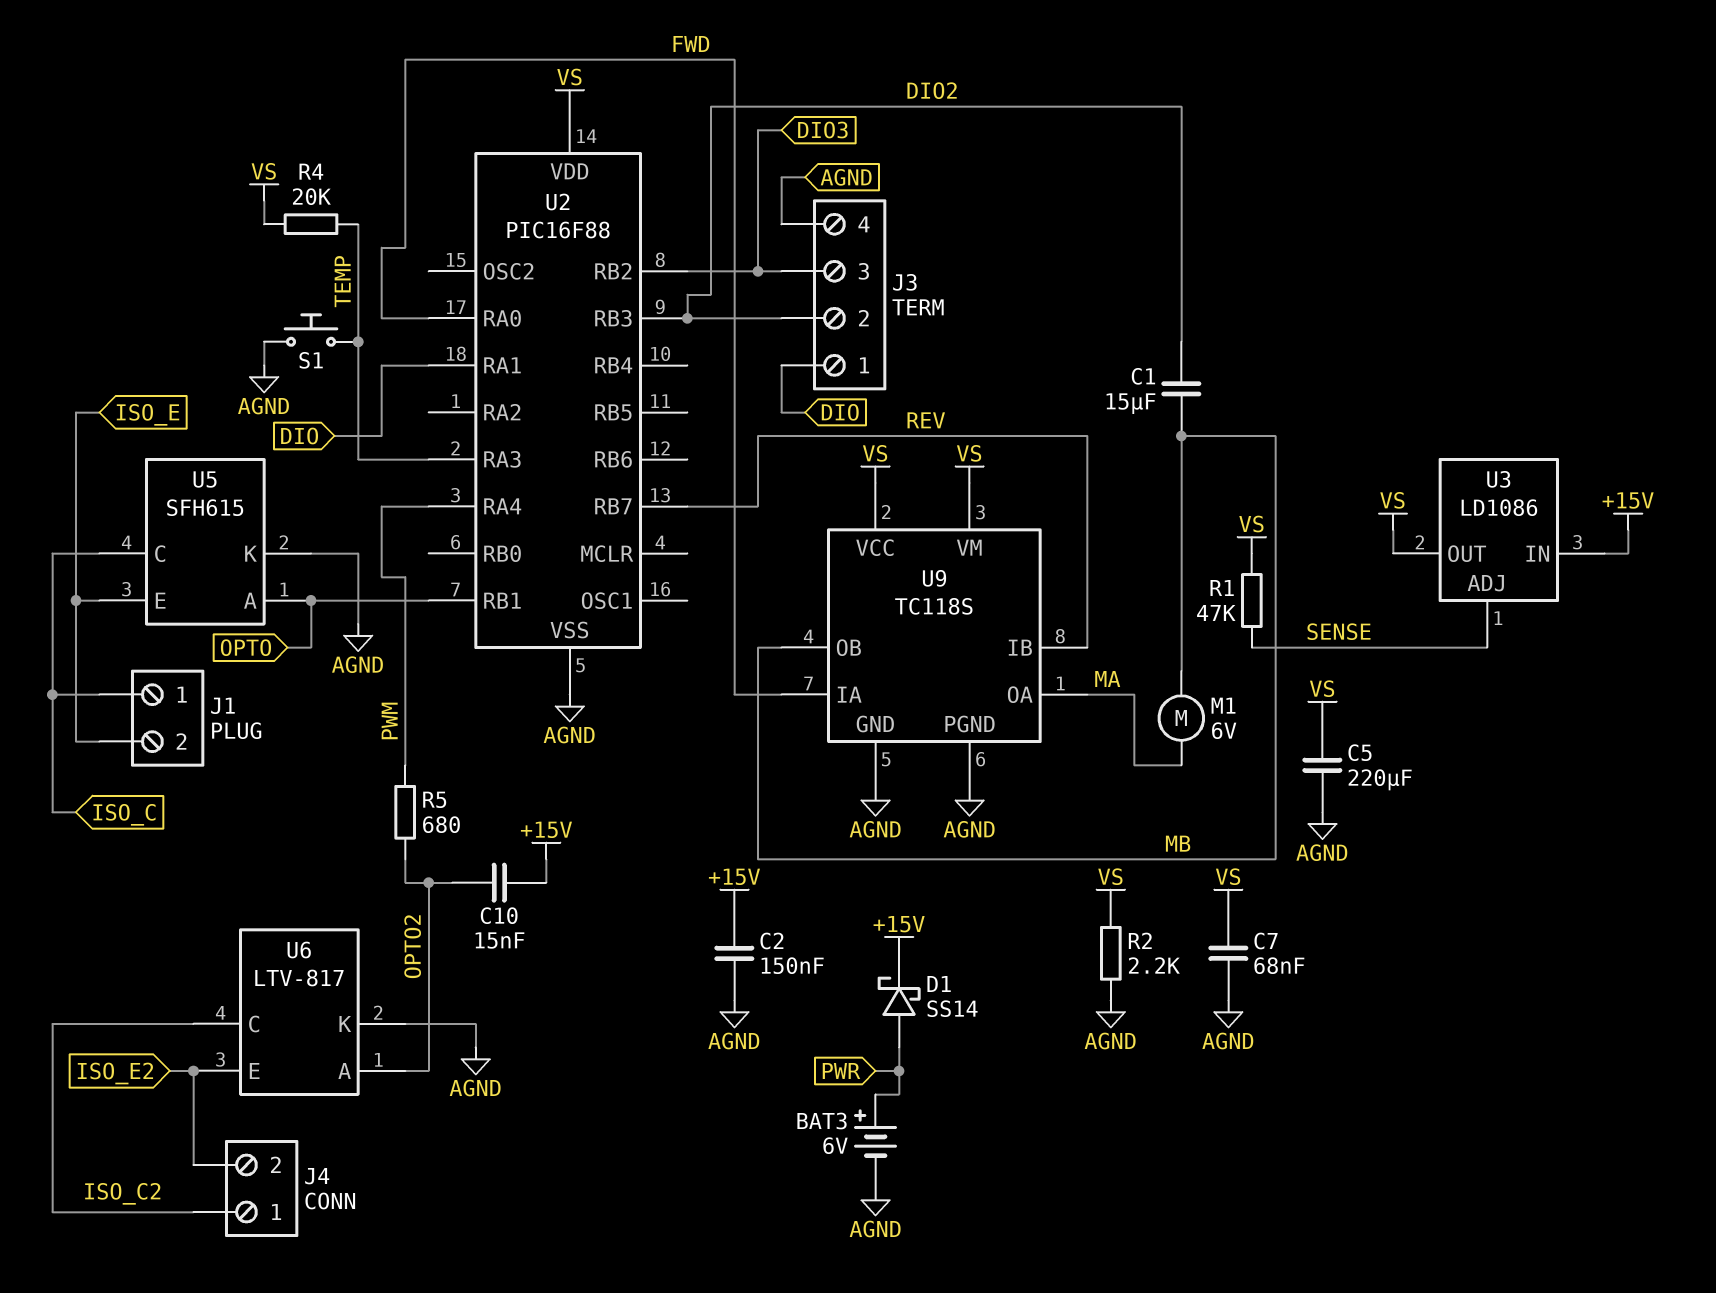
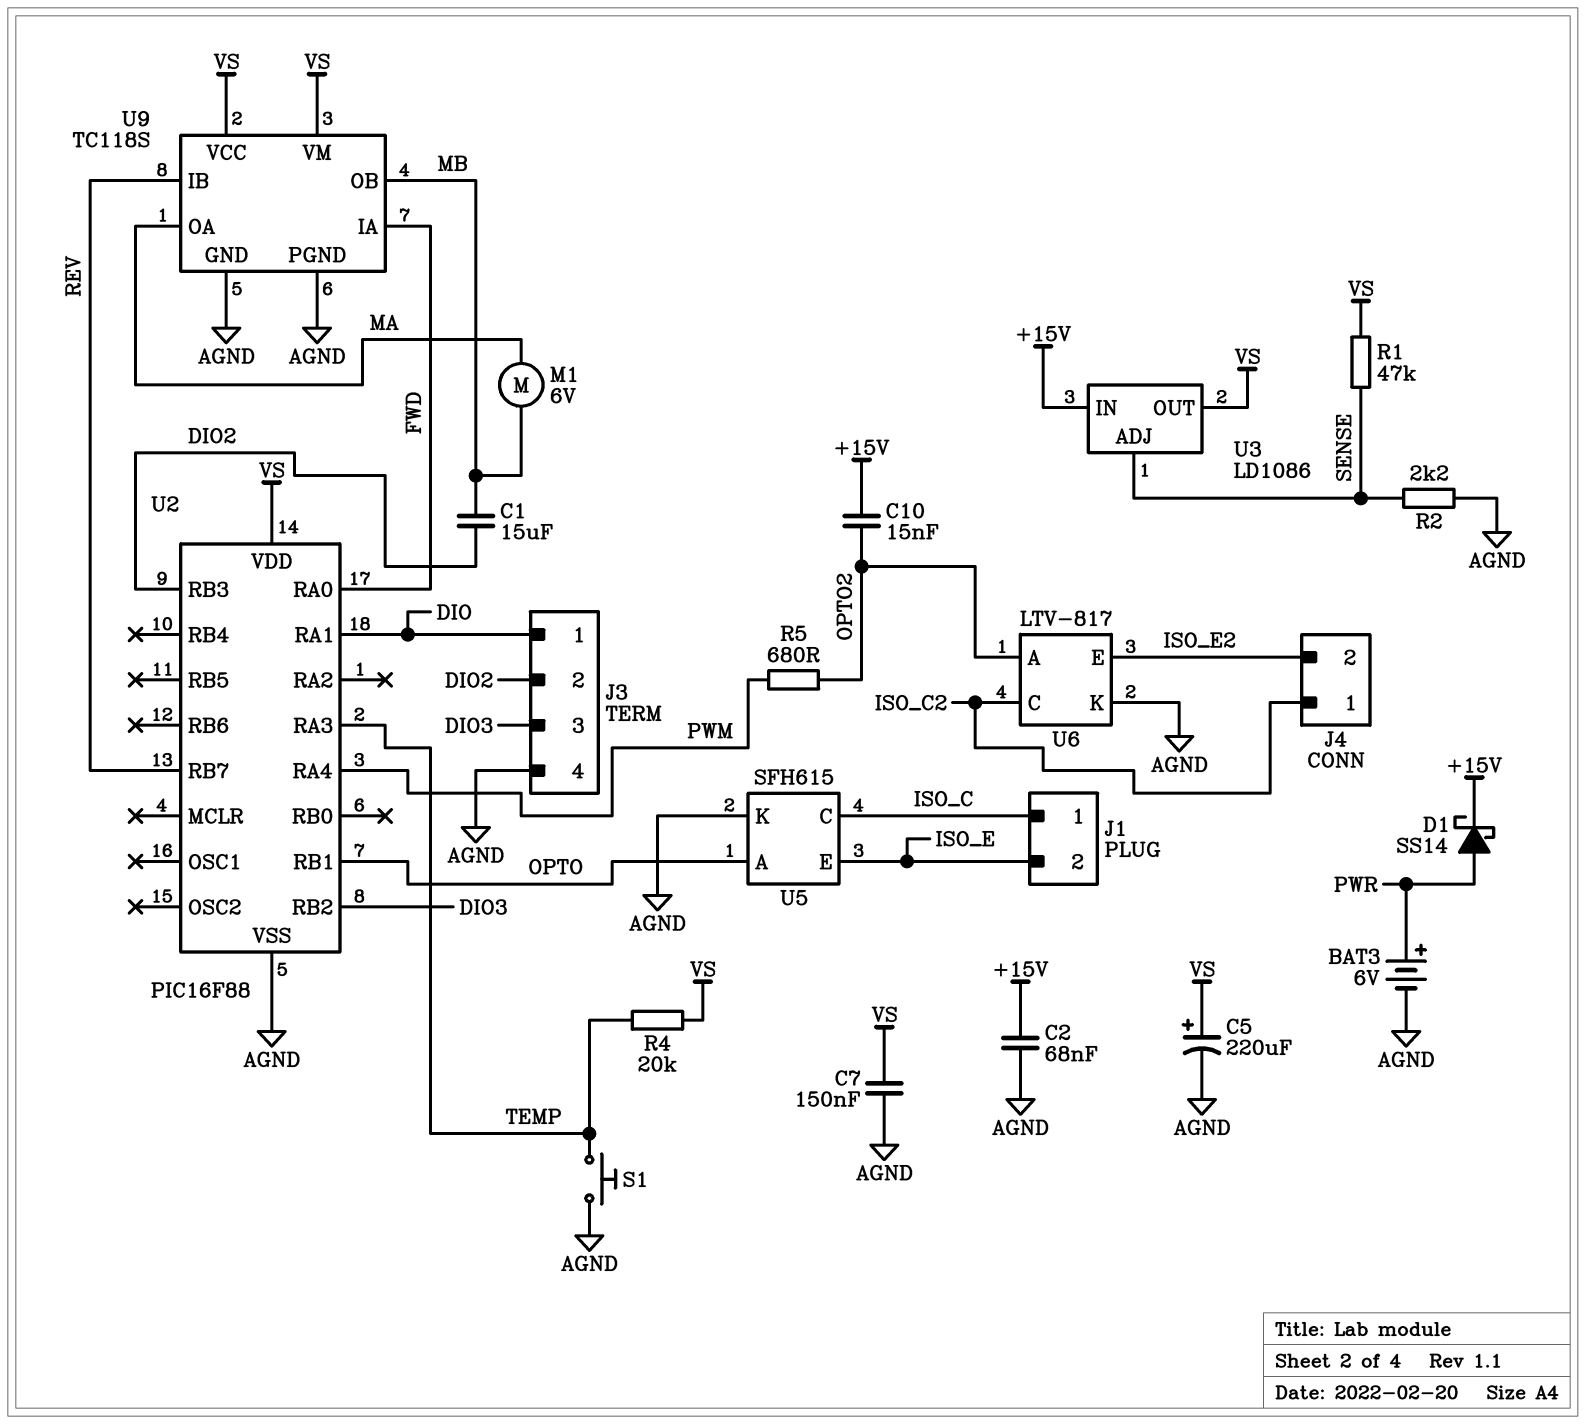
C2: 150nF (+15V, AGND) -> 68nF (+15V, AGND)
C5: 220uF (AGND, VS) -> 220uF (plus VS, minus AGND)
C7: 68nF (AGND, VS) -> 150nF (AGND, VS)
R2: 2.2k (AGND, VS) -> 2.2k (AGND, SENSE)

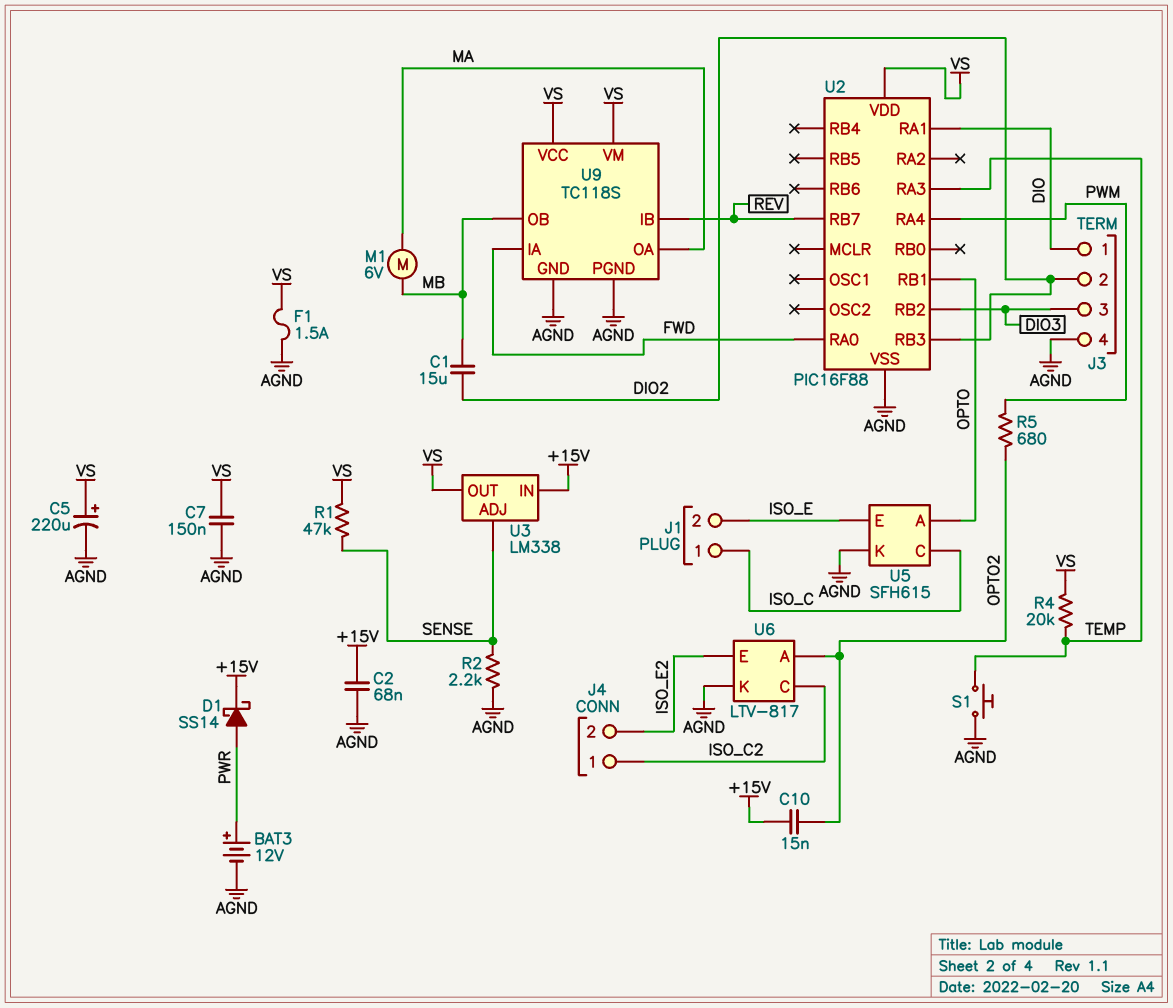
BAT3: 6V (plus PWR, minus AGND) -> 12V (plus PWR, minus AGND)
F1: none -> 1.5A (AGND, VS)
U3: LD1086 -> LM338

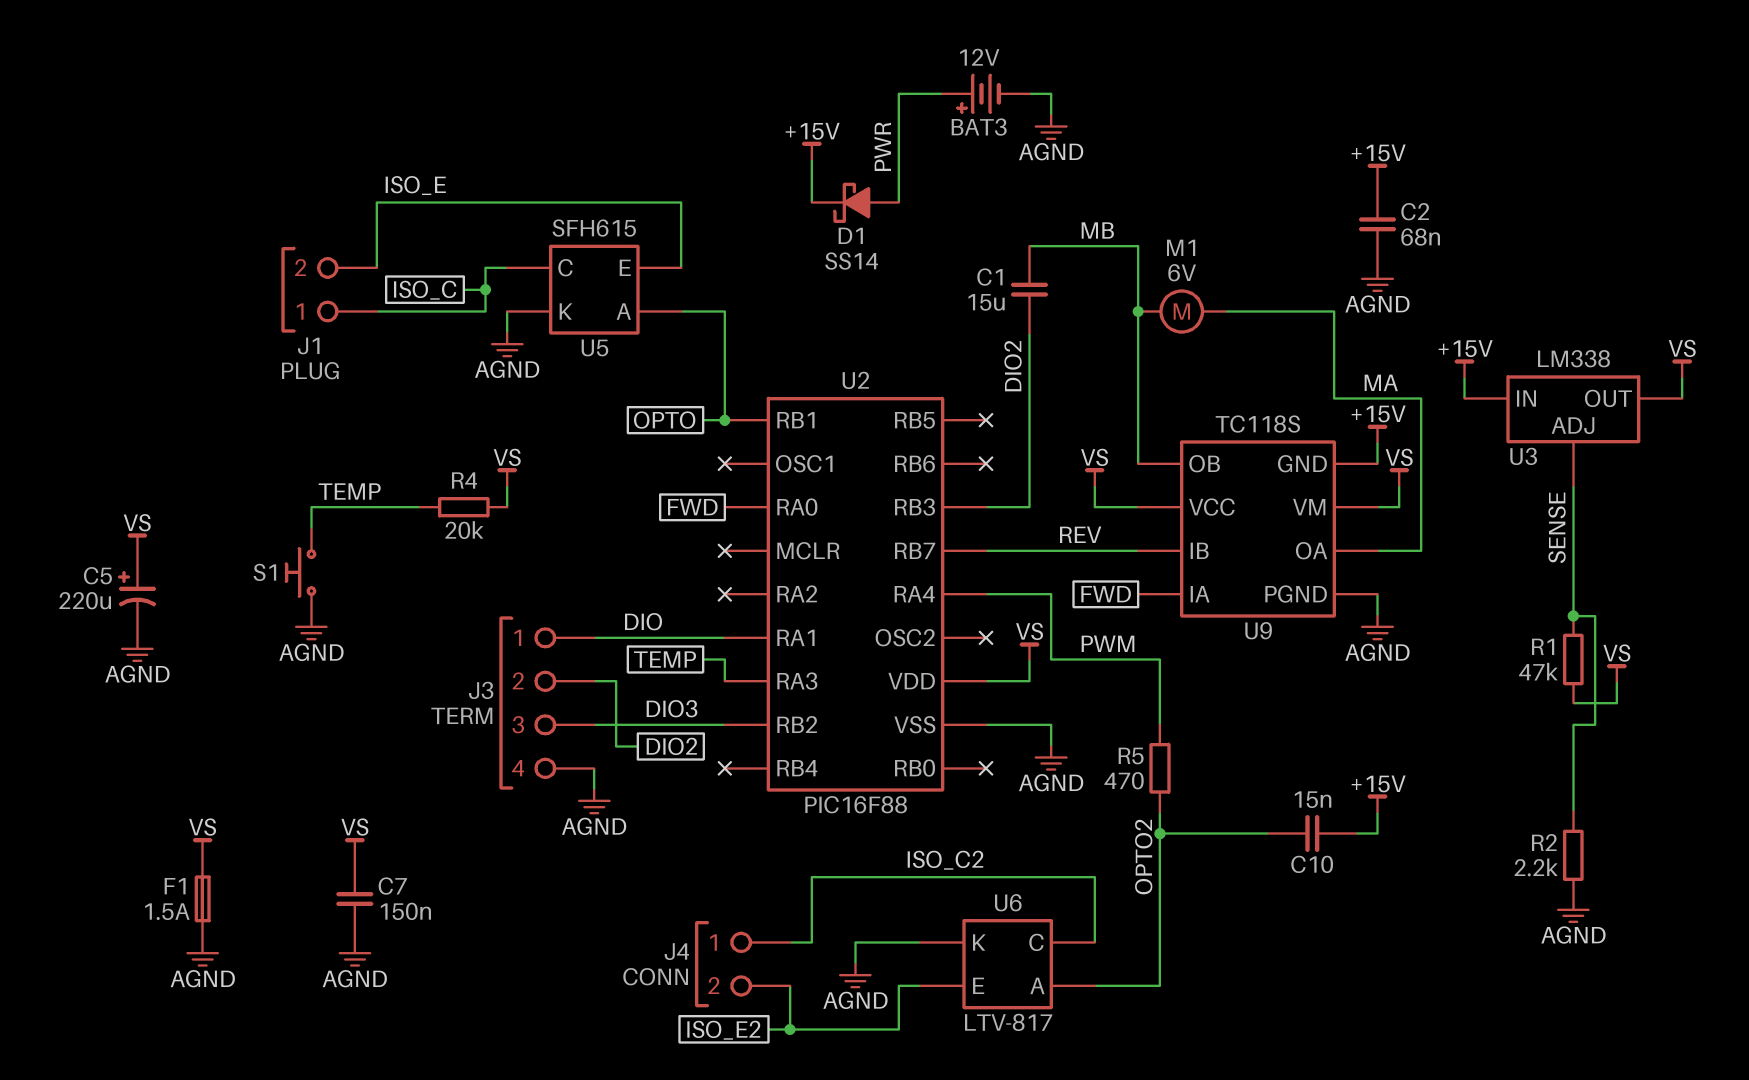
R5: 680 (OPTO2, PWM) -> 470 (OPTO2, PWM)
U9 pin GND: AGND -> +15V

